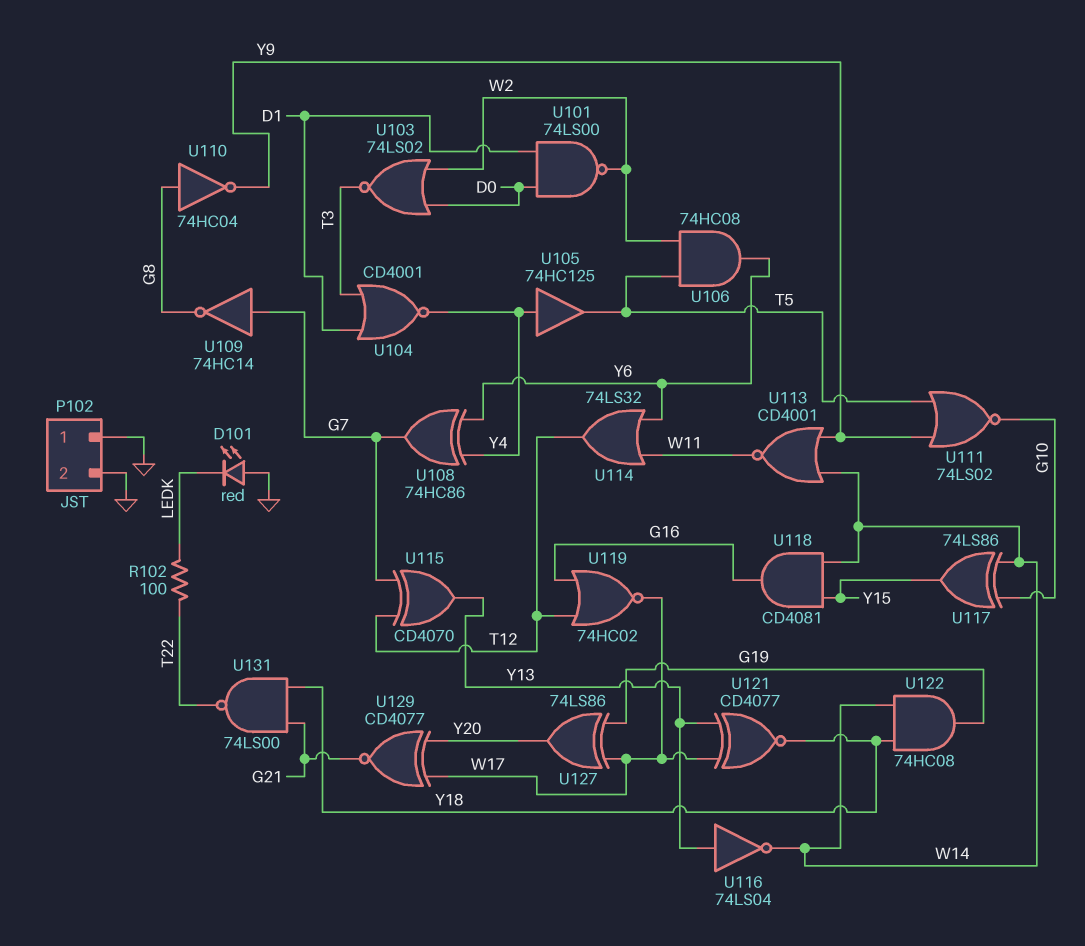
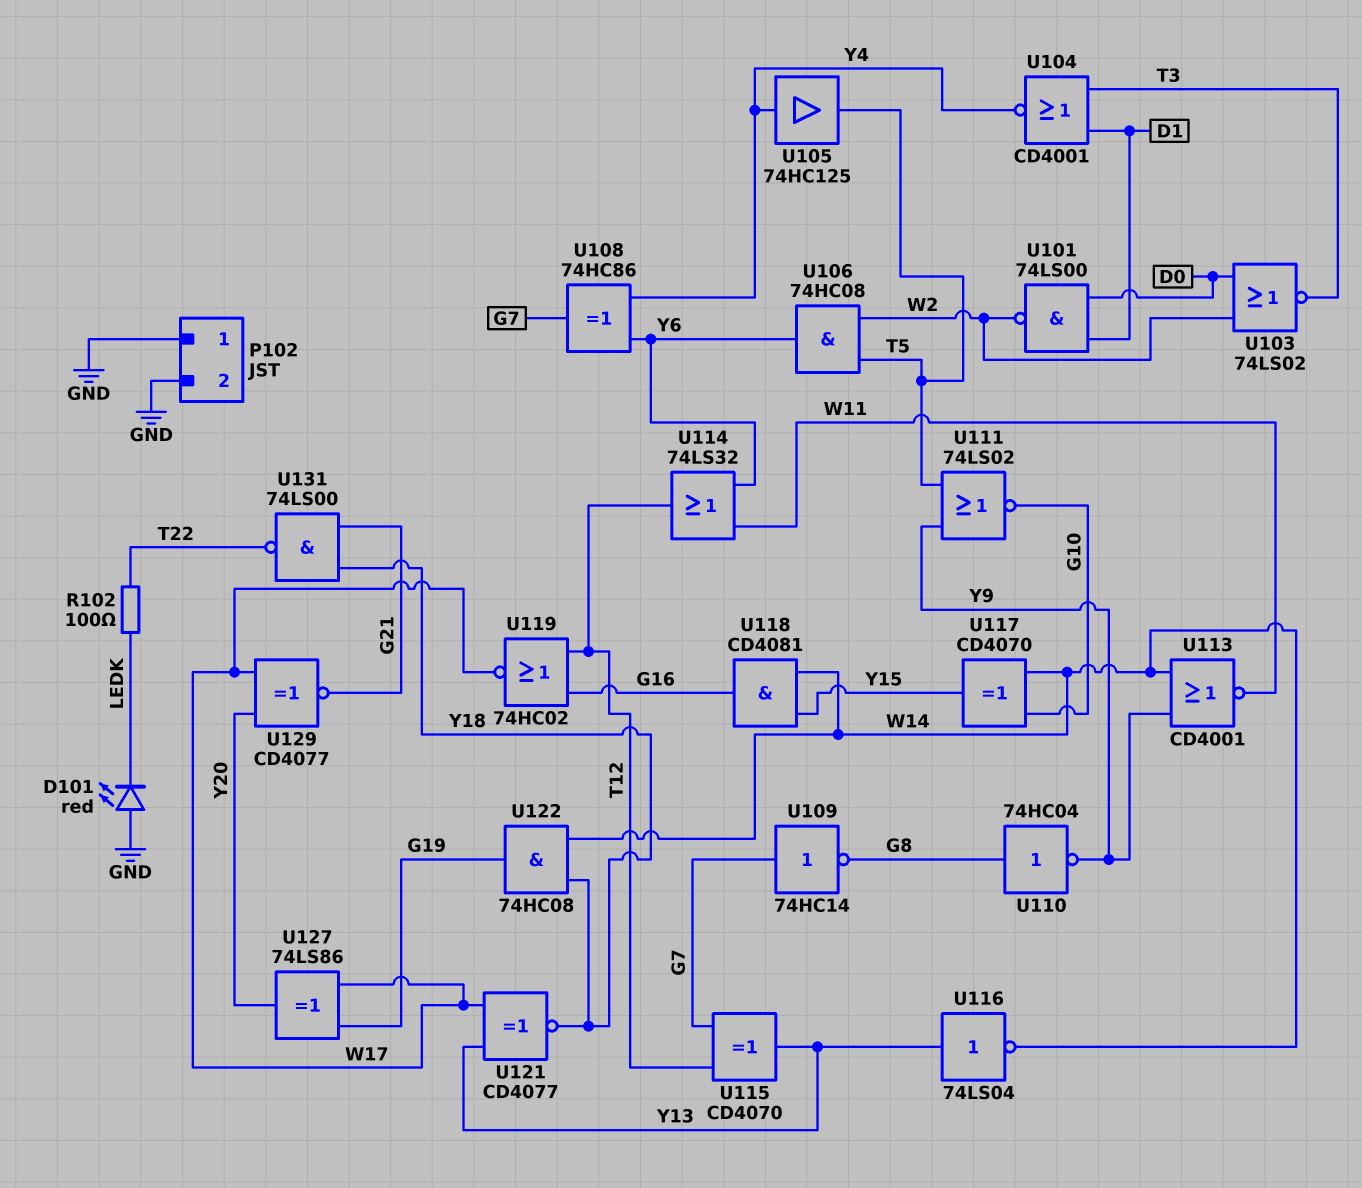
U117: XOR 74LS86 (in G10, in W14, out Y15) -> XOR CD4070 (in G10, in W14, out Y15)

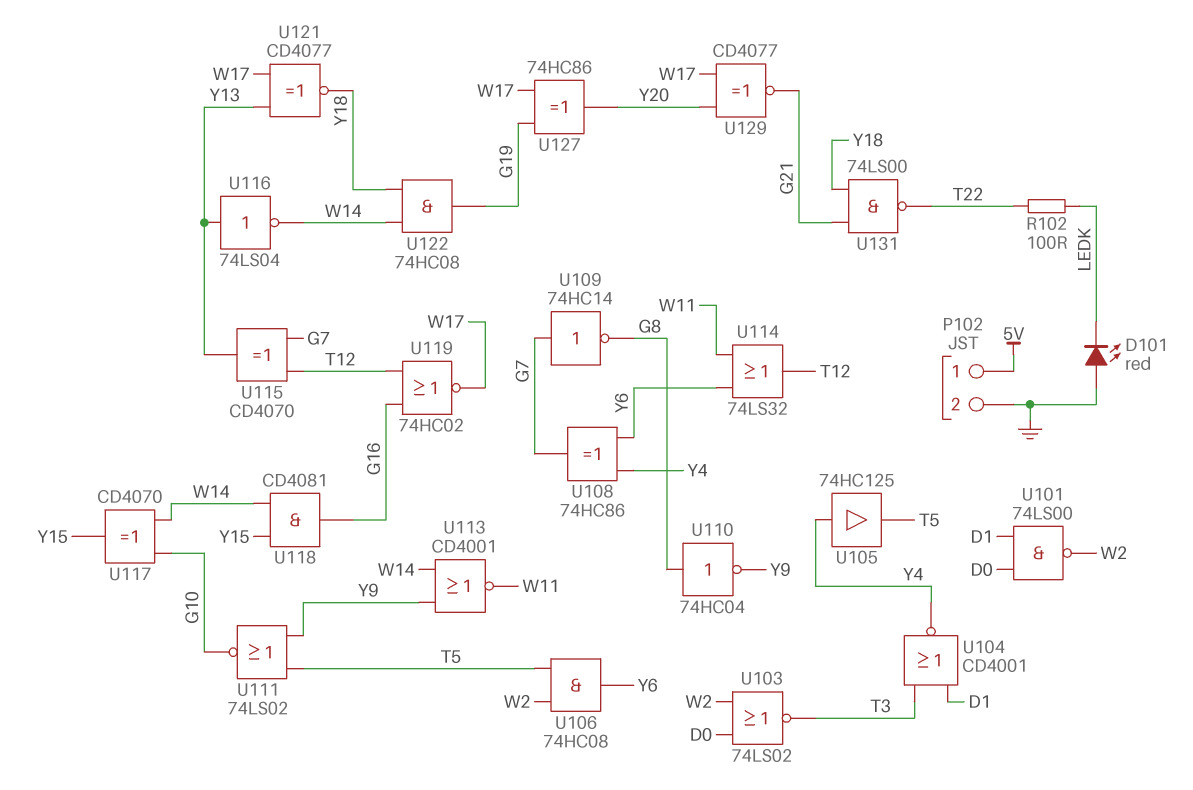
P102 pin 1: GND -> 5V
U127: XOR 74LS86 (in G19, in W17, out Y20) -> XOR 74HC86 (in G19, in W17, out Y20)

